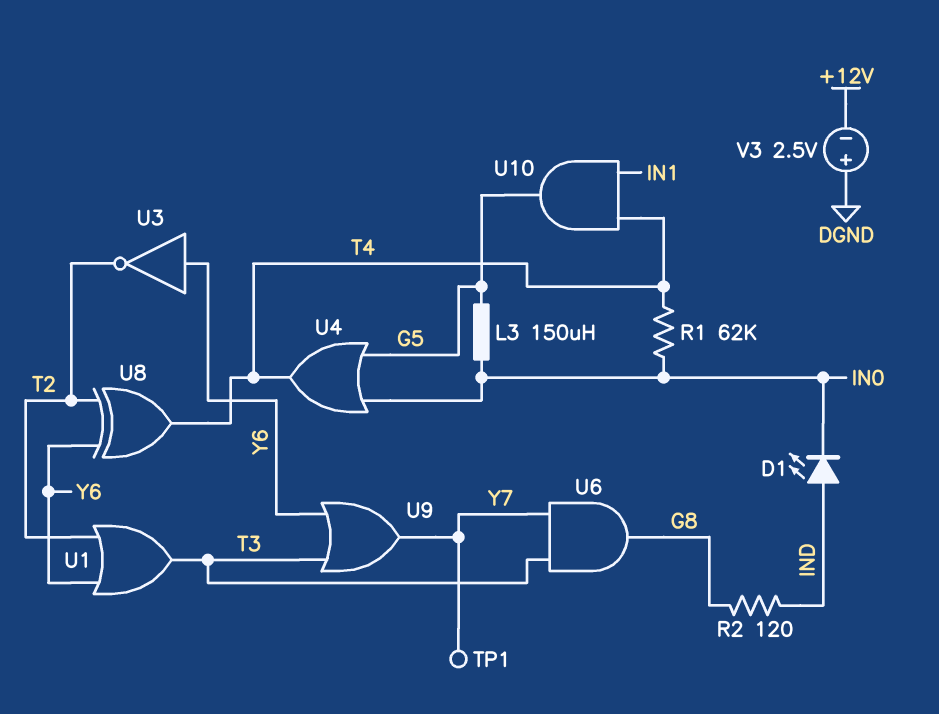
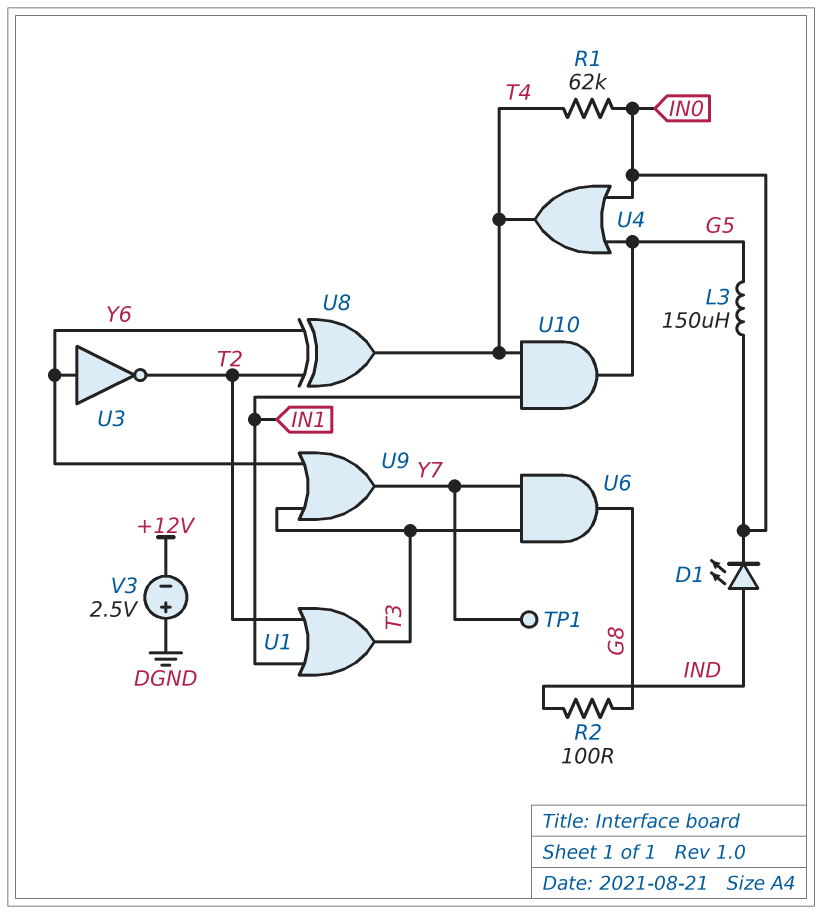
R2: 120 (G8, IND) -> 100 (G8, IND)
U1: OR (in T2, in Y6, out T3) -> OR (in IN1, in T2, out T3)

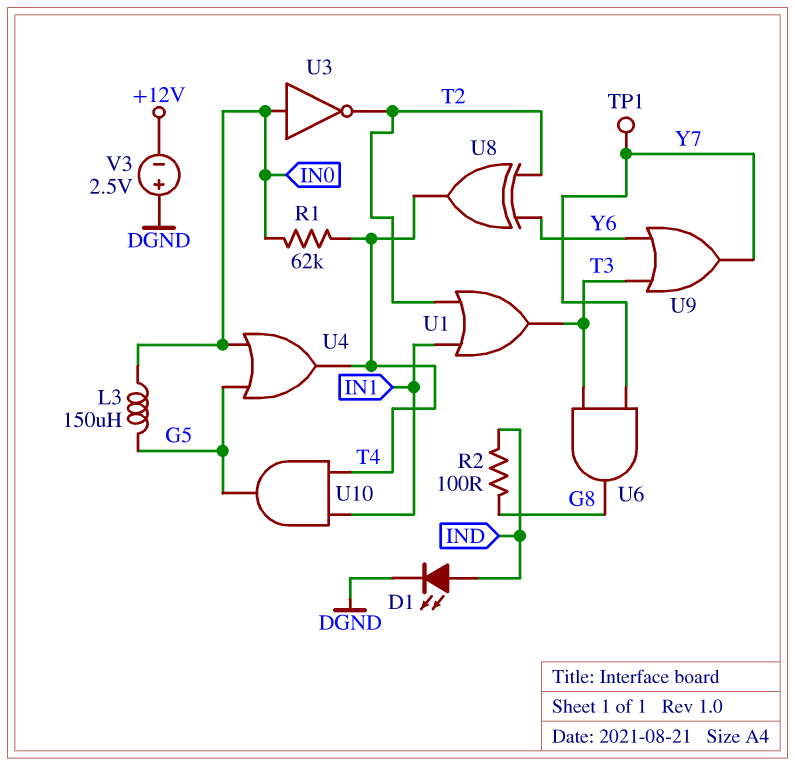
D1: LED (A IND, K IN0) -> LED (A IND, K DGND)
U3: NOT (in Y6, out T2) -> NOT (in IN0, out T2)

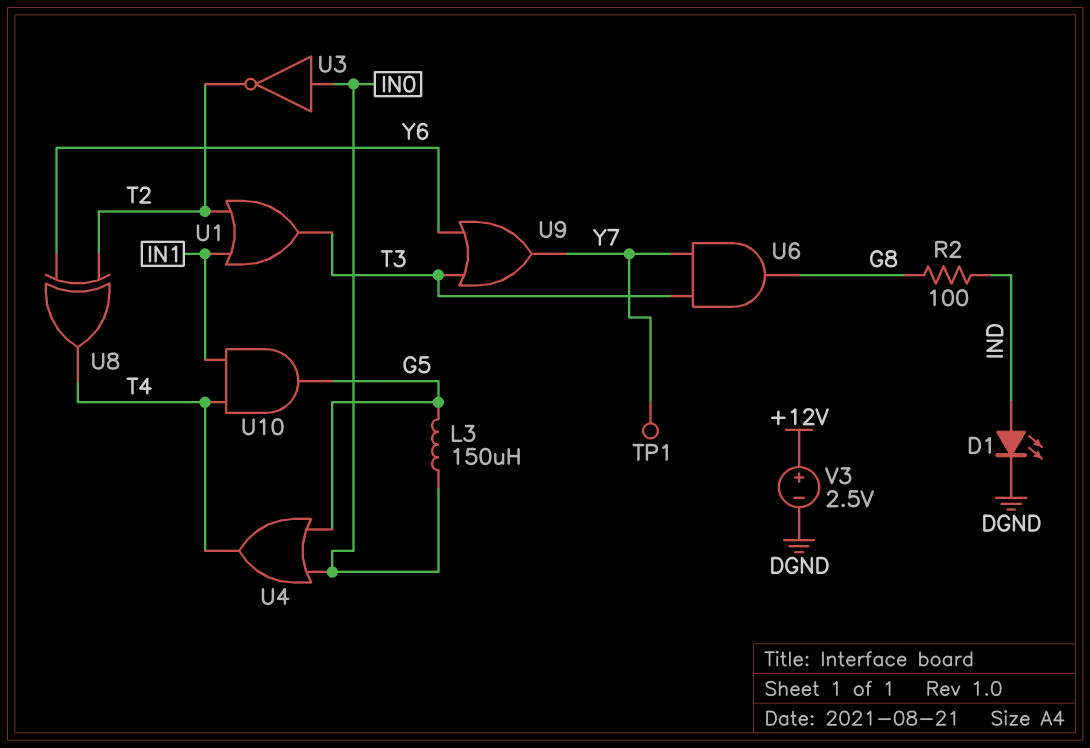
R1: 62k (IN0, T4) -> none
V3: 2.5V (plus DGND, minus +12V) -> 2.5V (plus +12V, minus DGND)

